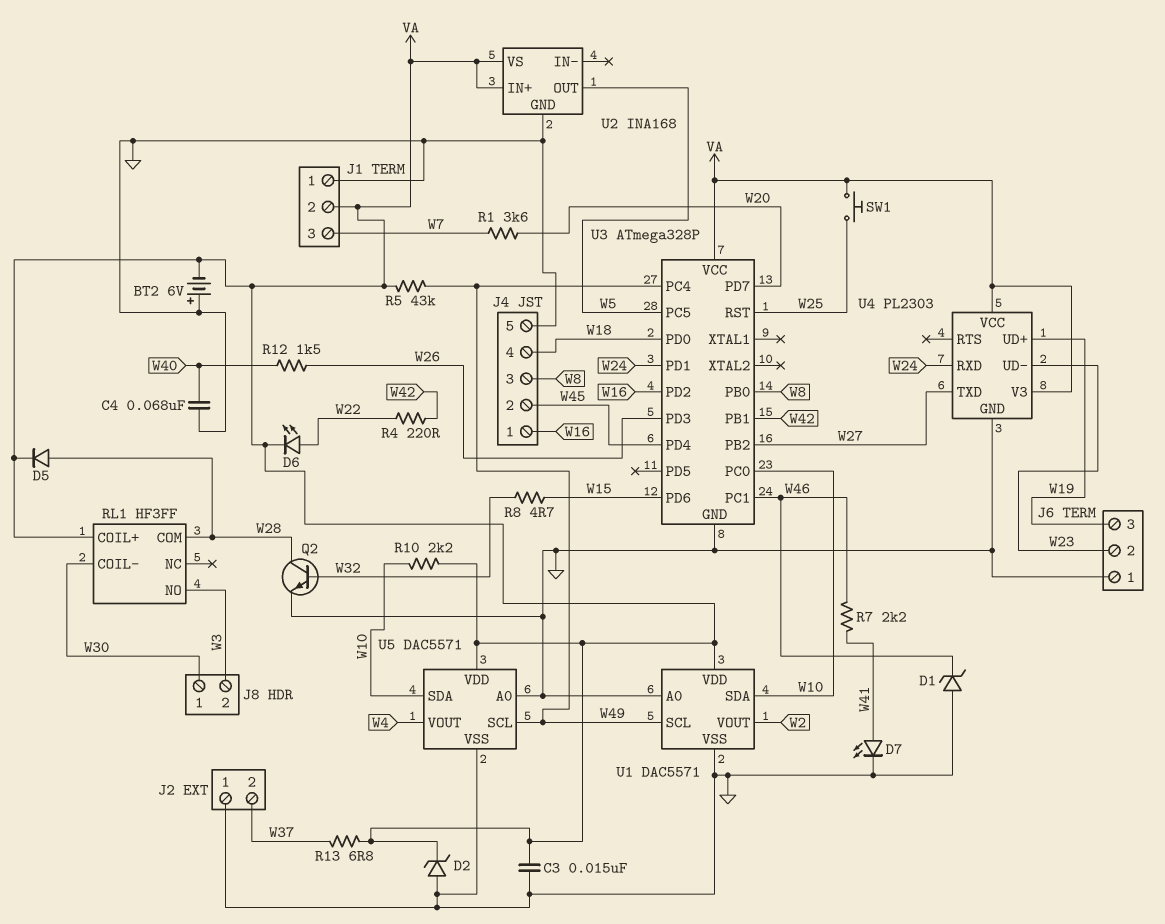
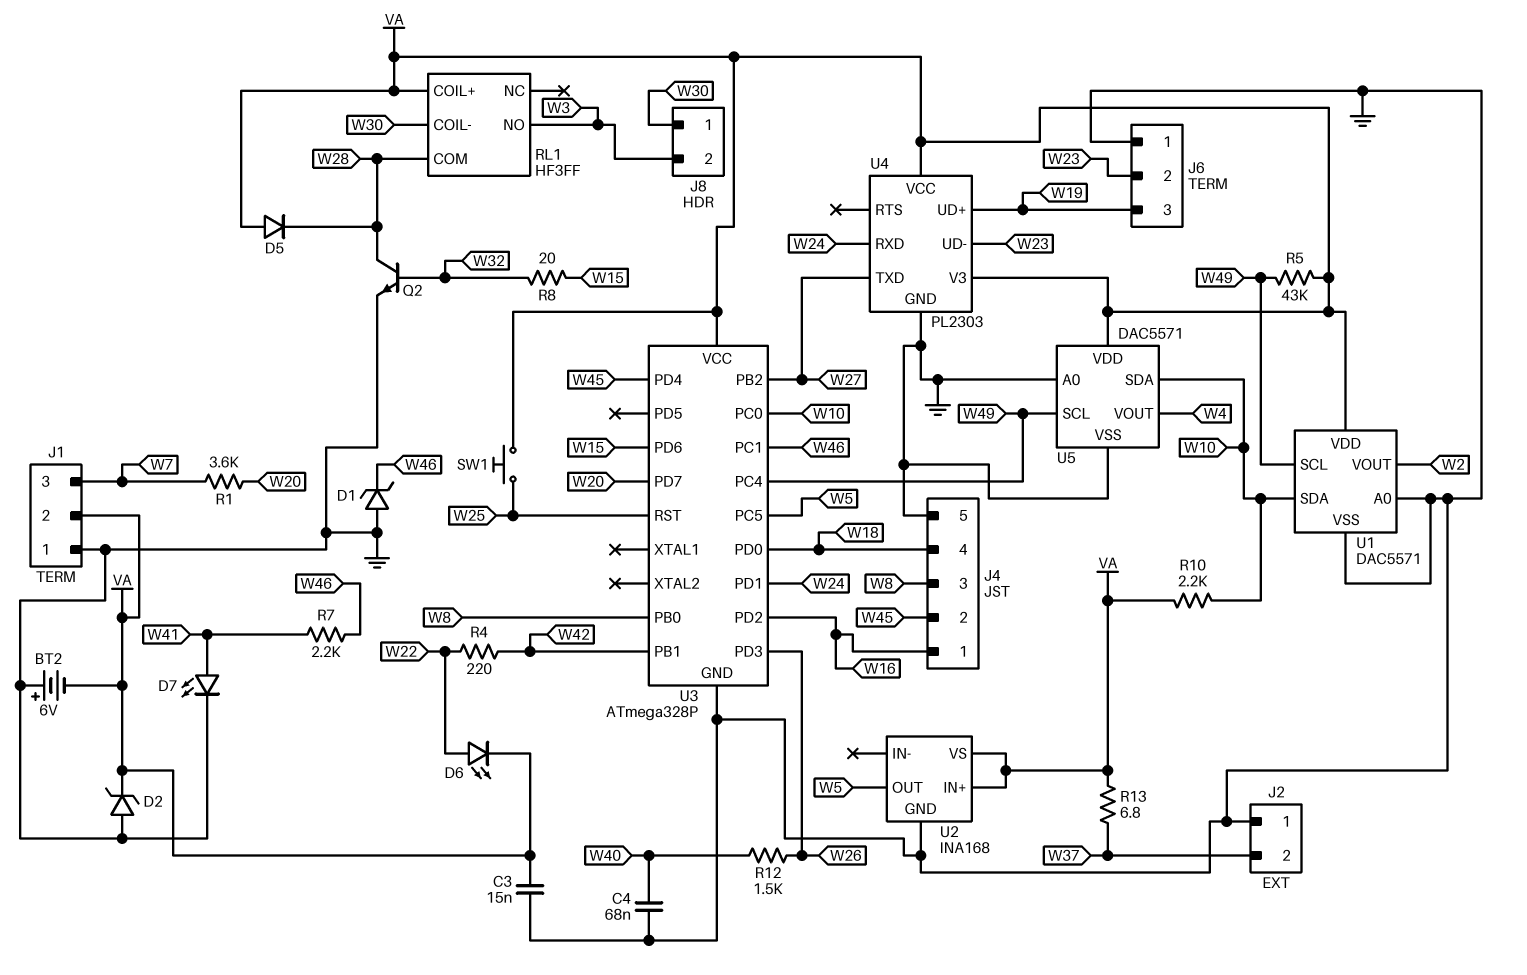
D5: diode (A W28, K VA) -> diode (A VA, K W28)
R8: 4.7 (W15, W32) -> 20 (W15, W32)

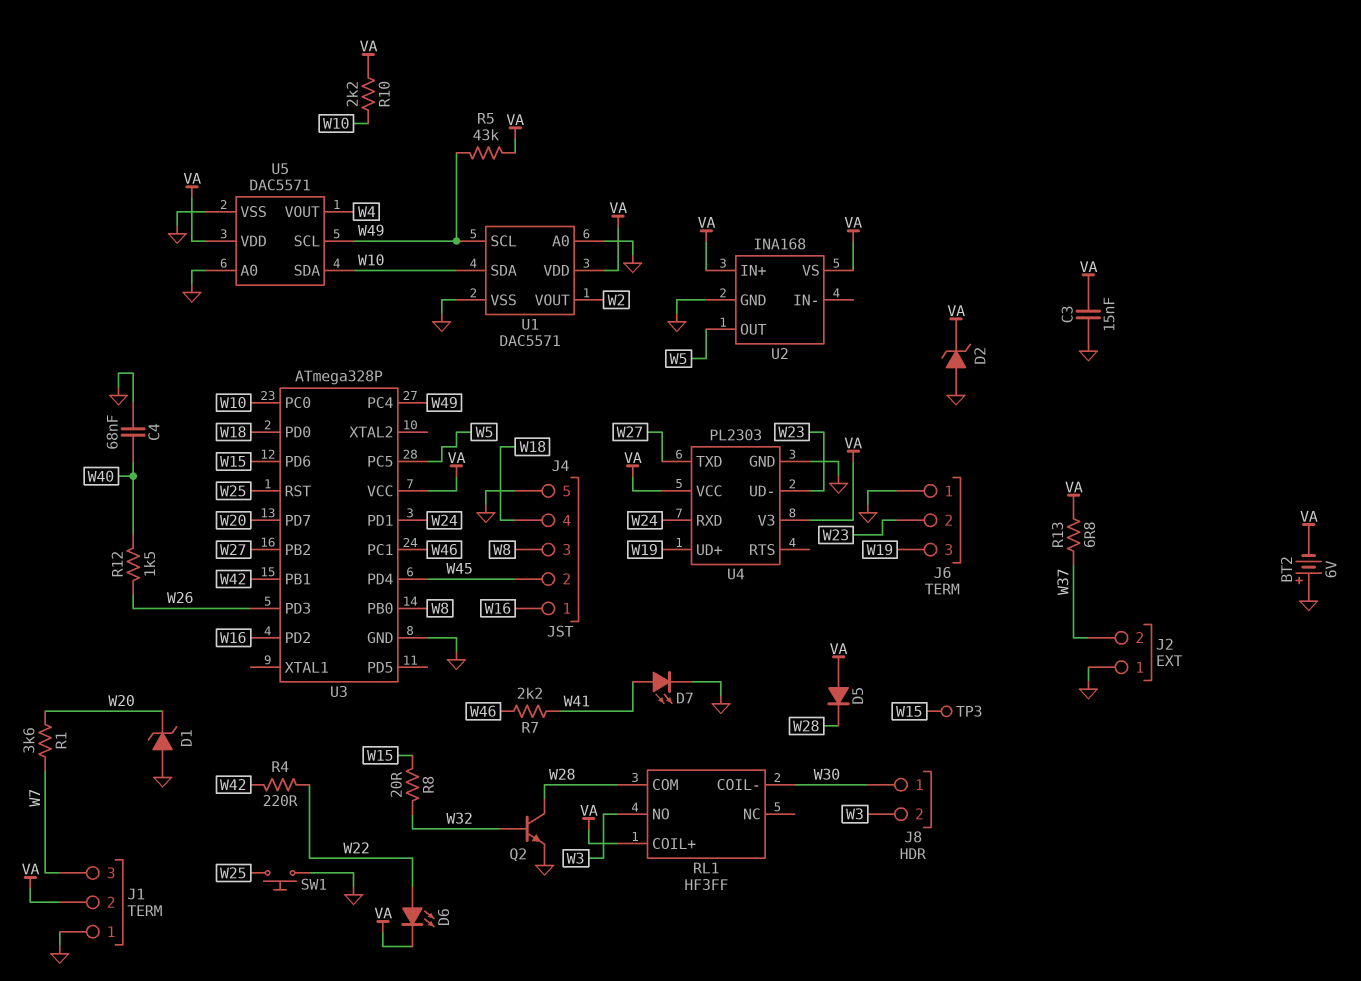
D1: zener (A GND, K W46) -> zener (A GND, K W20)
SW1: button (VA, W25) -> button (GND, W25)
TP3: none -> test point (W15)

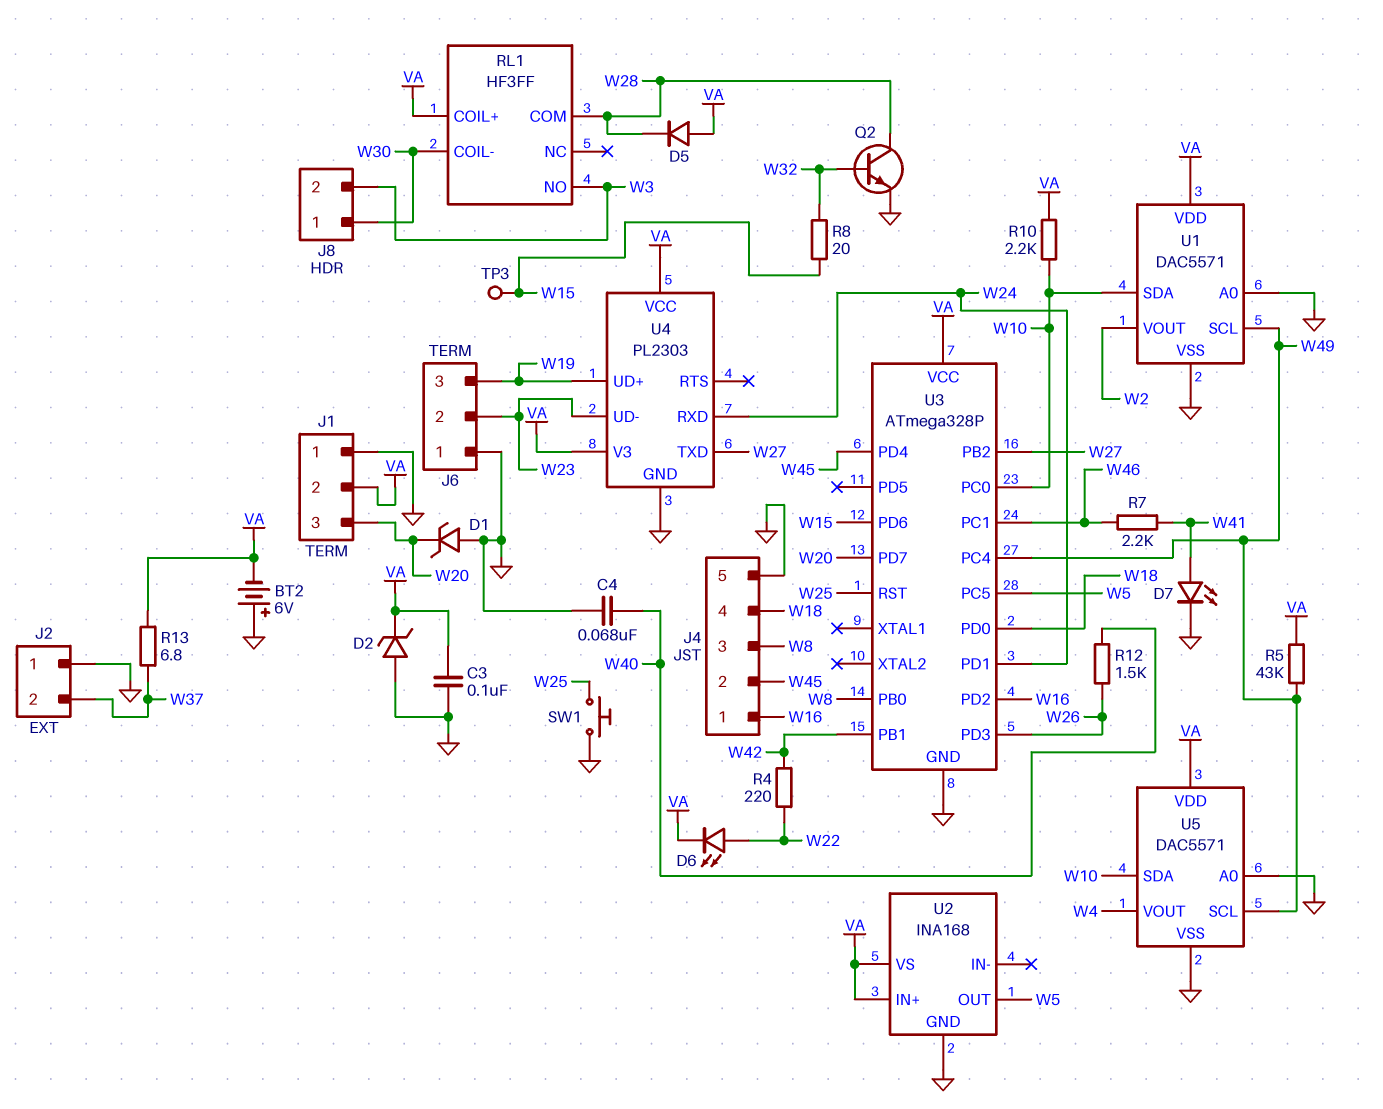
C3: 15nF (GND, VA) -> 100nF (GND, VA)
J1 pin 3: W7 -> W20
R1: 3.6k (W7, W20) -> none

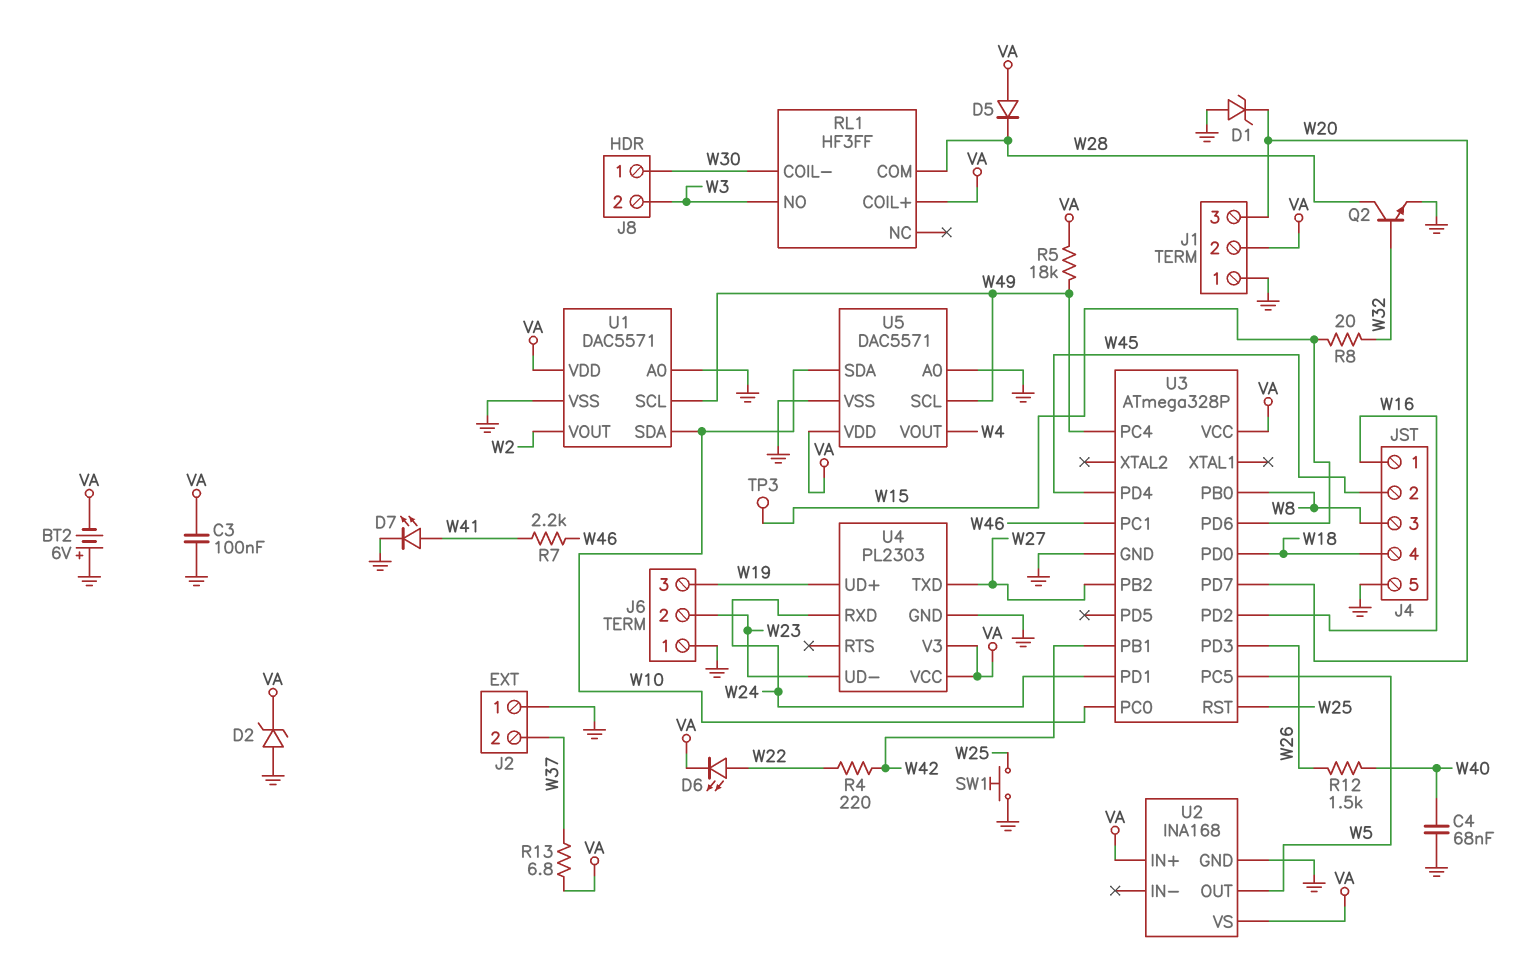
R5: 43k (VA, W49) -> 18k (VA, W49)
R10: 2.2k (VA, W10) -> none

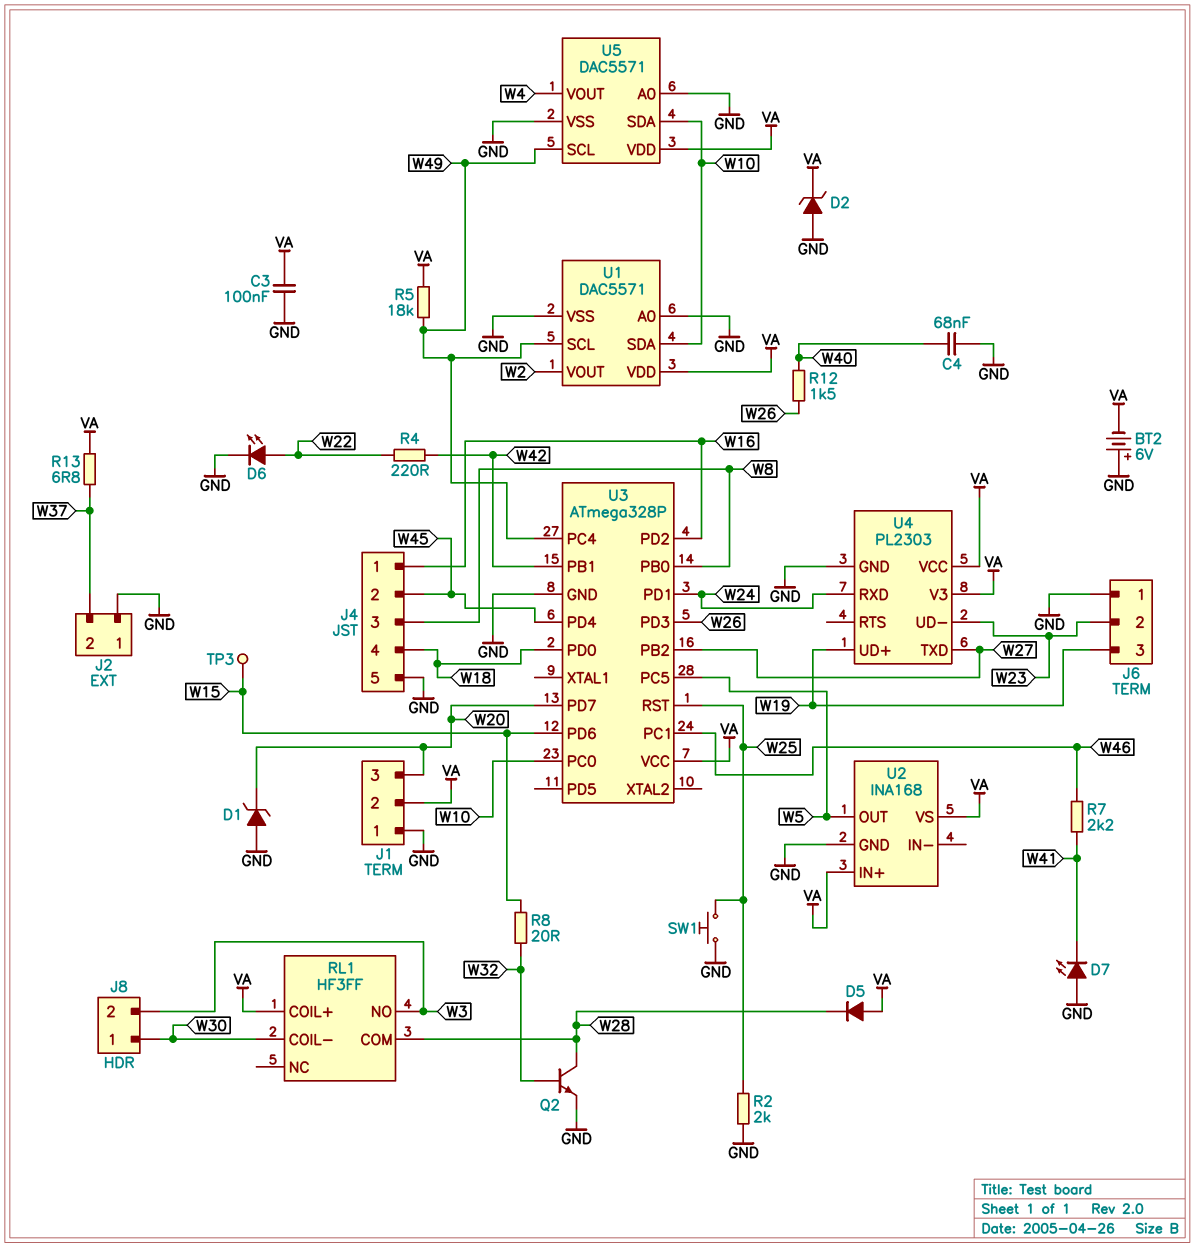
D6: LED (A W22, K VA) -> LED (A W22, K GND)
D7: LED (A W41, K GND) -> LED (A GND, K W41)
R2: none -> 2k (GND, W25)

